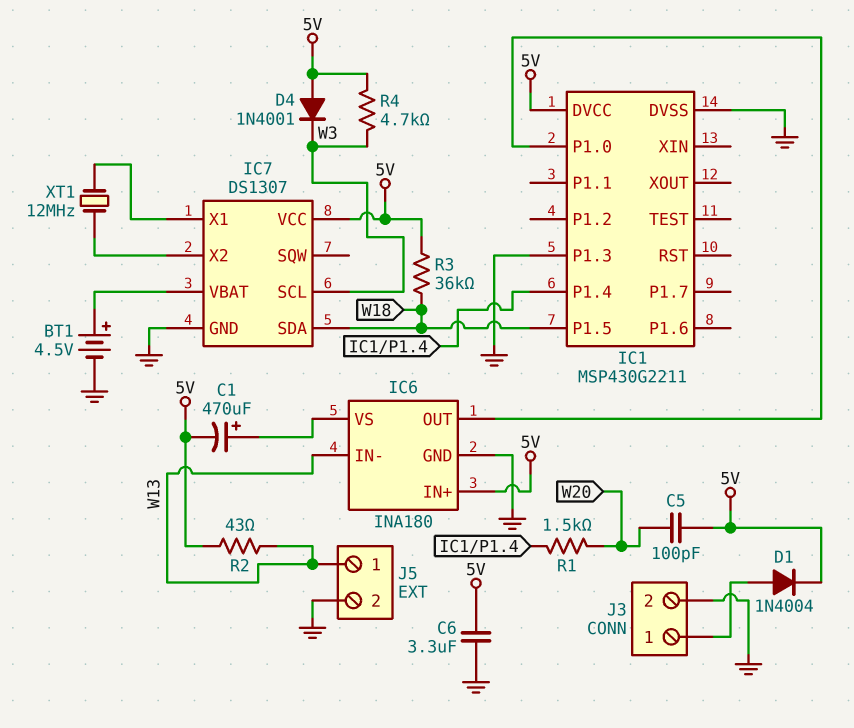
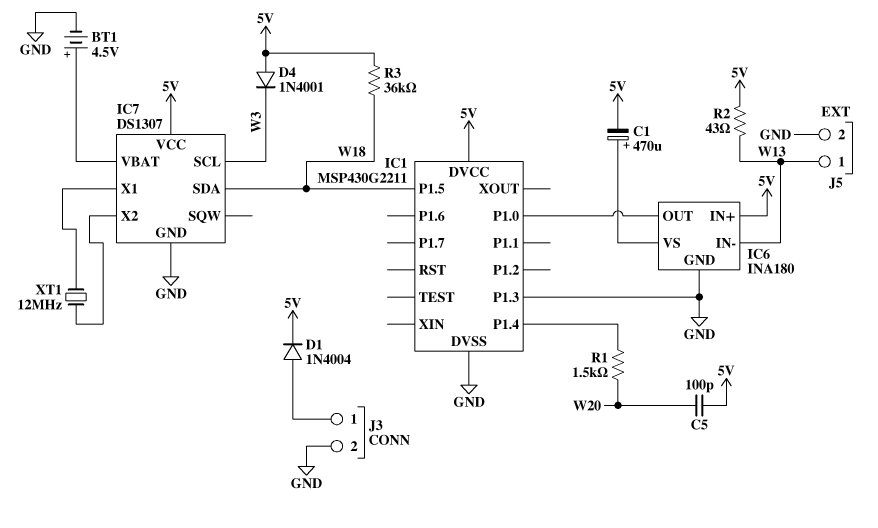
C6: 3.3uF (5V, GND) -> none
R4: 4.7k (5V, W3) -> none

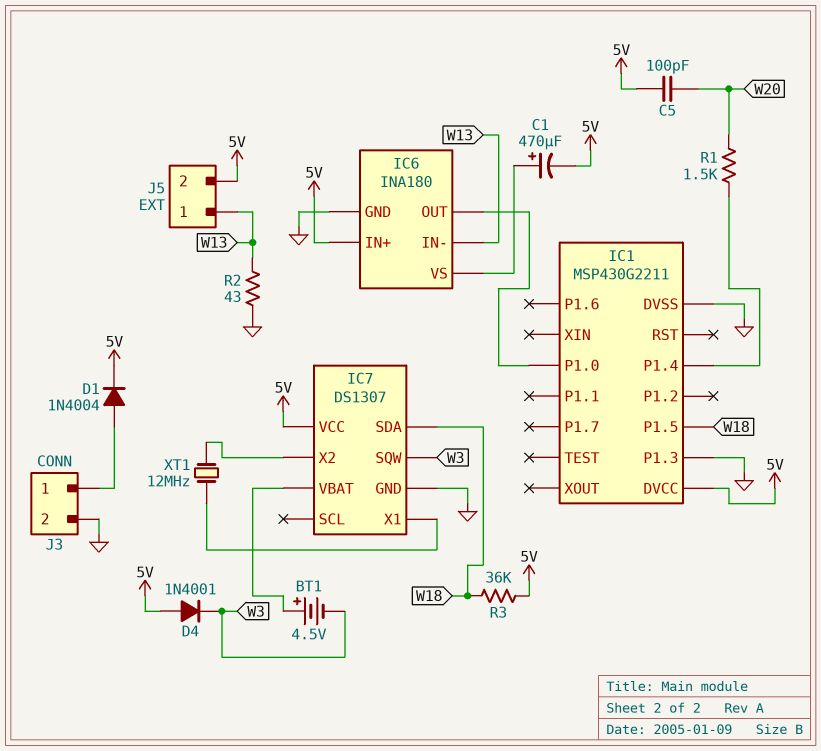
BT1: 4.5V (plus IC7/VBAT, minus GND) -> 4.5V (plus IC7/VBAT, minus W3)
IC7 pin SCL: W3 -> none
IC7 pin SQW: none -> W3
J5 pin 2: GND -> 5V
R2: 43 (5V, W13) -> 43 (GND, W13)

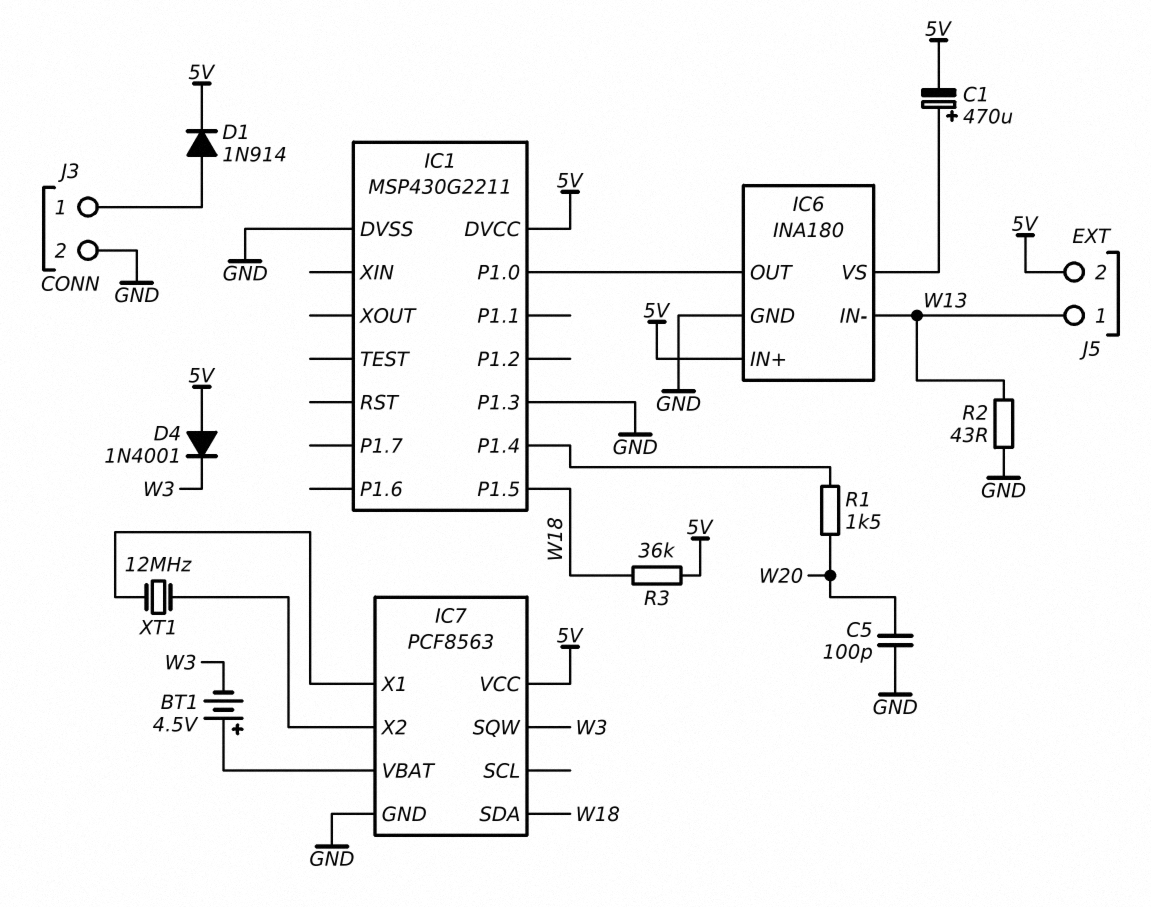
C5: 100pF (5V, W20) -> 100pF (GND, W20)
D1: diode 1N4004 (A J3/1, K 5V) -> diode 1N914 (A J3/1, K 5V)
IC7: DS1307 -> PCF8563

